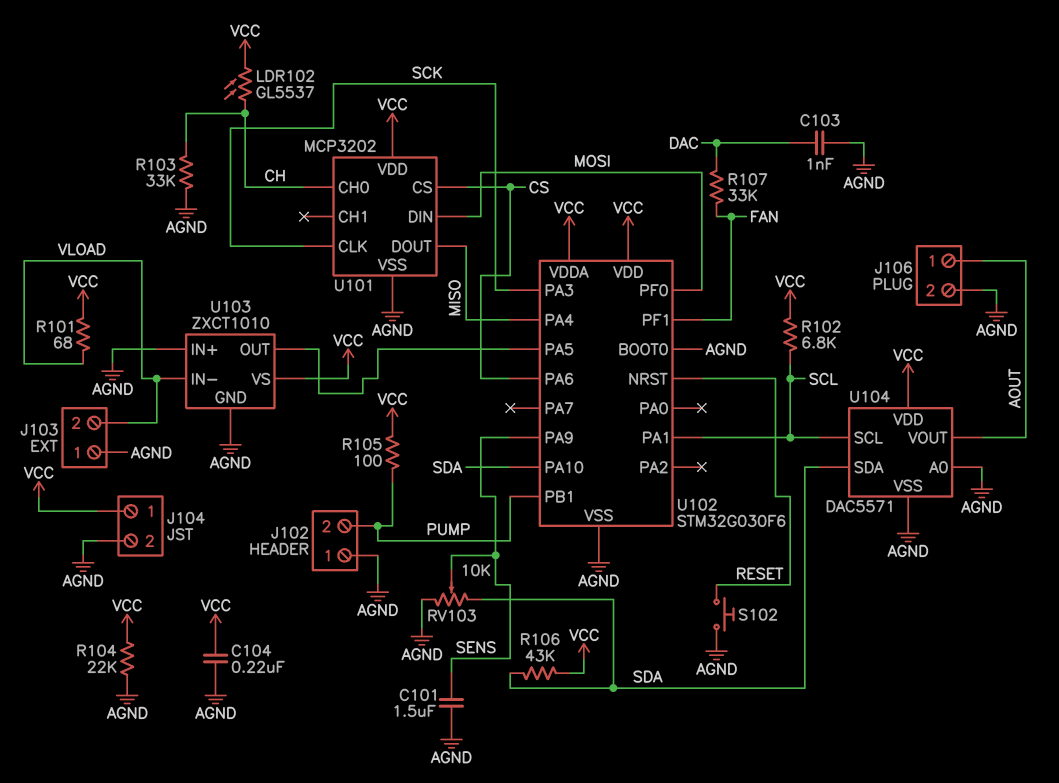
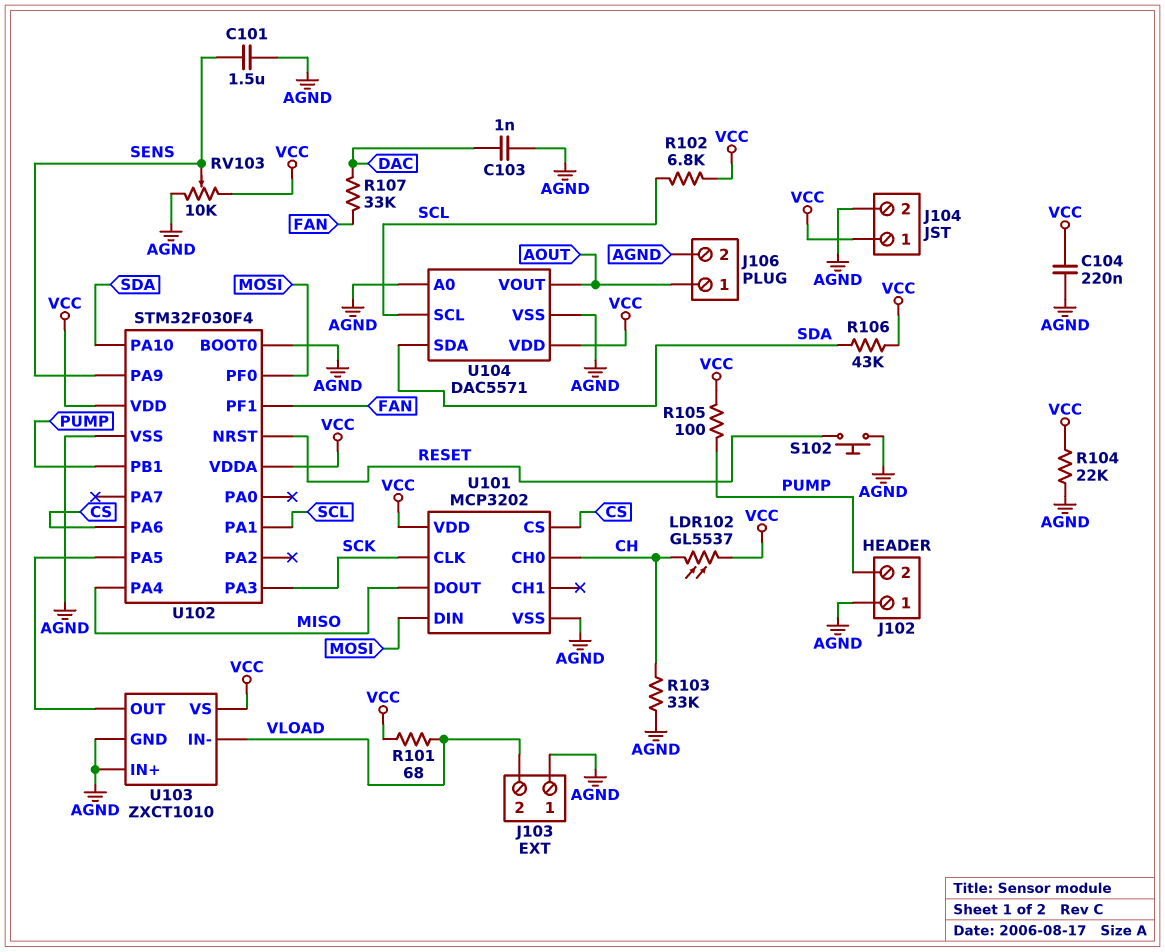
RV103: 10k (AGND, SDA, wiper SENS) -> 10k (AGND, VCC, wiper SENS)
U102: STM32G030F6 -> STM32F030F4

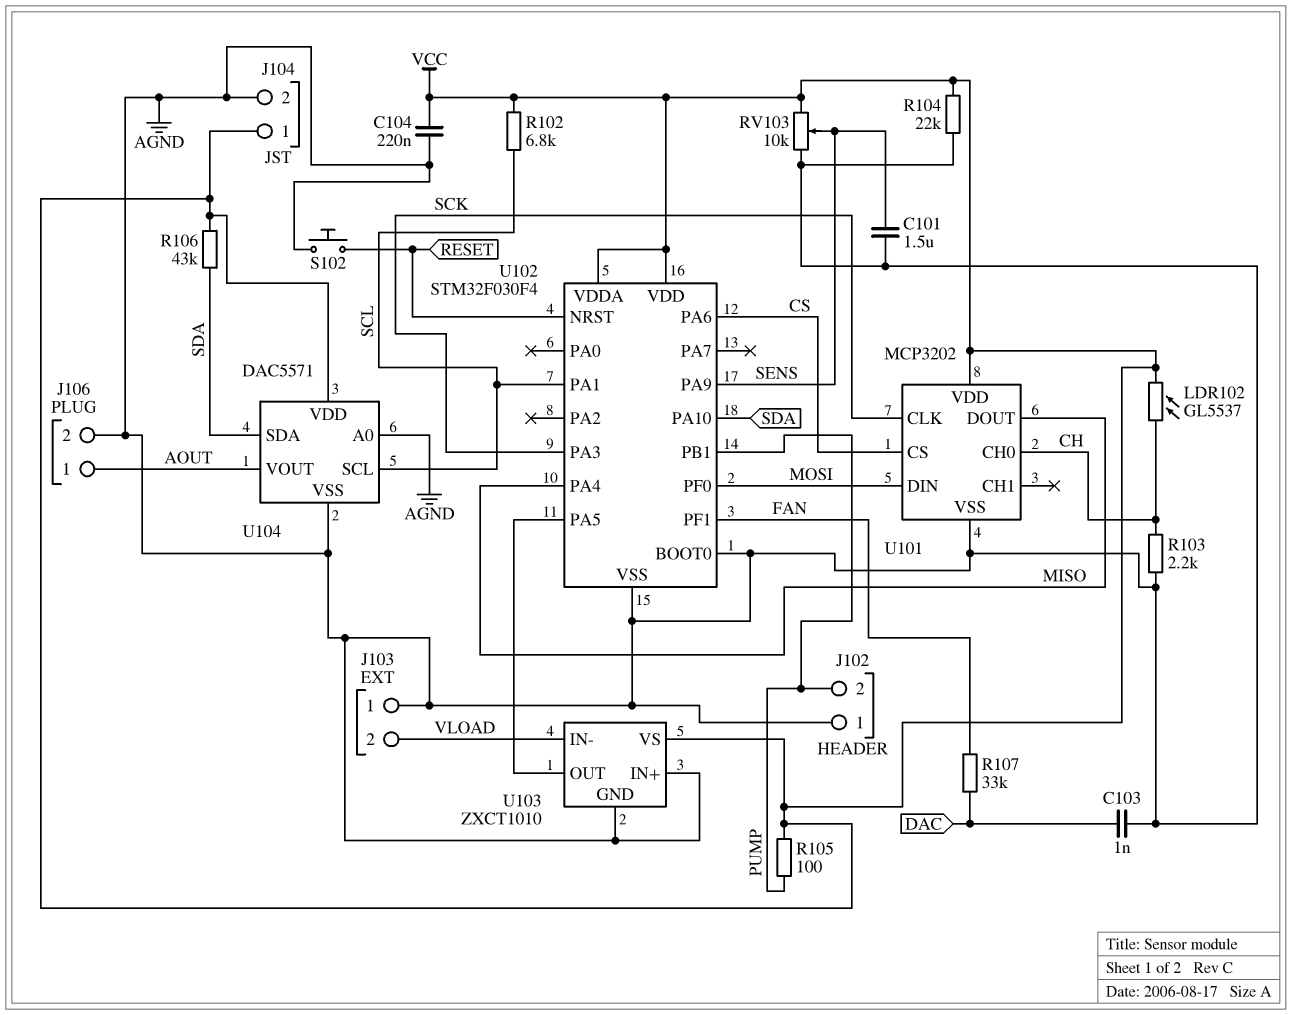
R101: 68 (VCC, VLOAD) -> none
R103: 33k (AGND, CH) -> 2.2k (AGND, CH)

